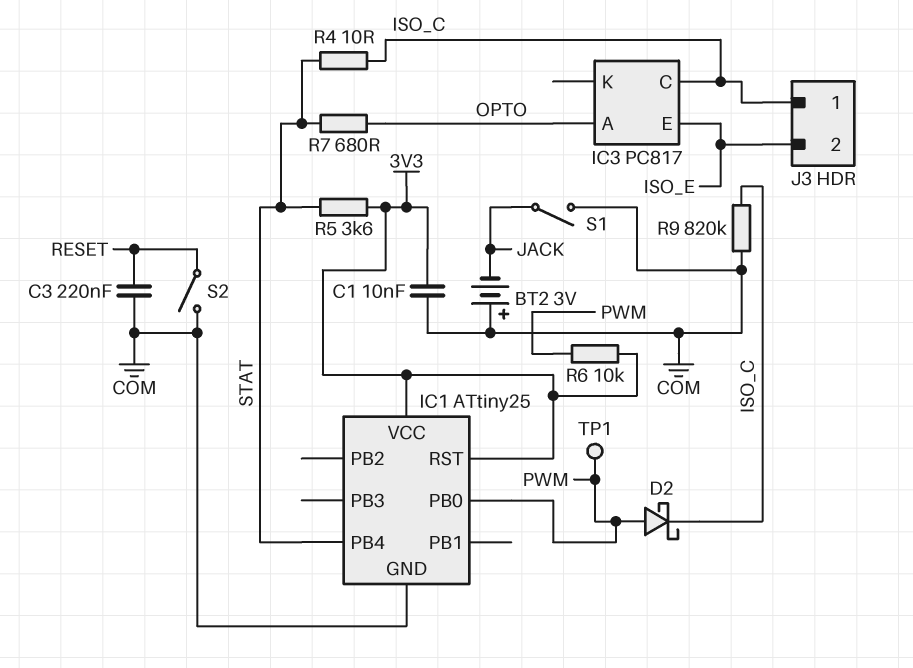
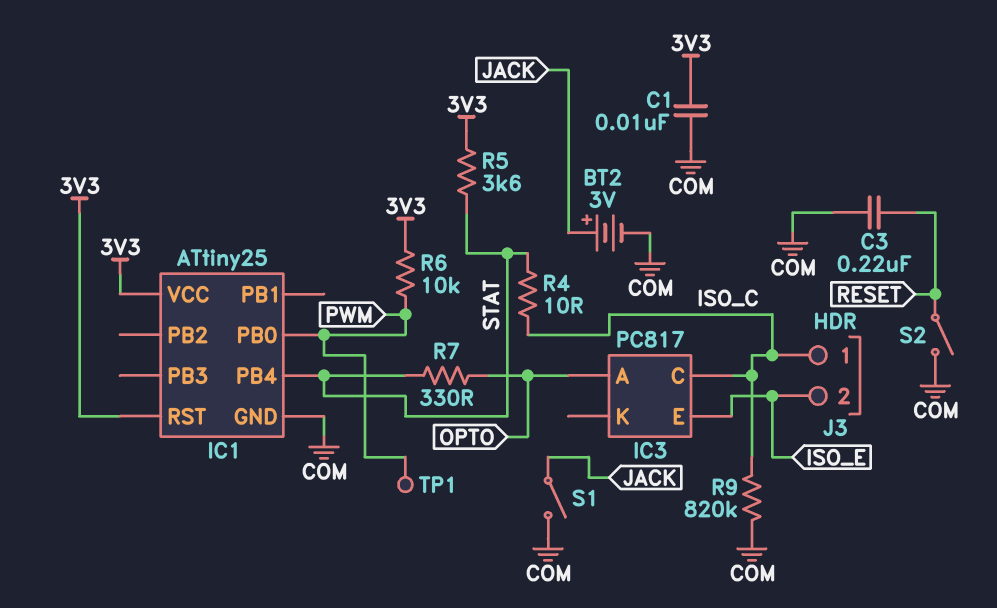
BT2: 3V (plus COM, minus JACK) -> 3V (plus JACK, minus COM)
D2: schottky (A PWM, K ISO_C) -> none
R7: 680 (OPTO, STAT) -> 330 (OPTO, STAT)

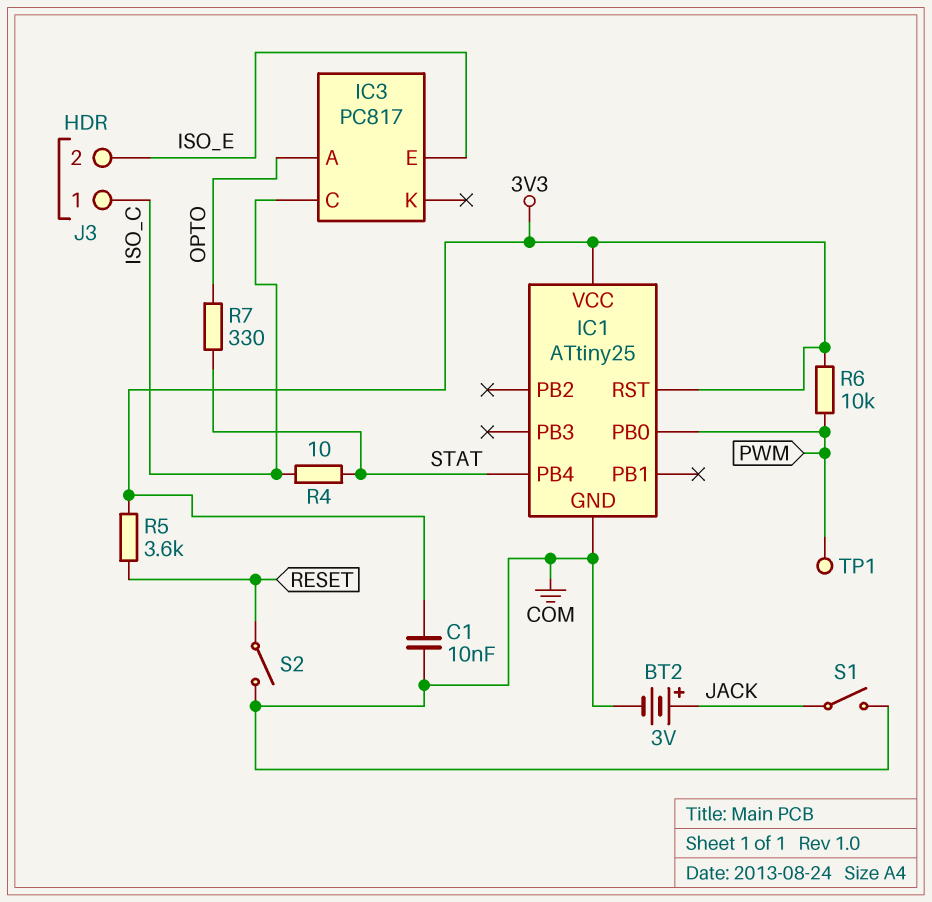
C3: 220nF (COM, RESET) -> none
R5: 3.6k (3V3, STAT) -> 3.6k (3V3, RESET)
R9: 820k (COM, ISO_C) -> none

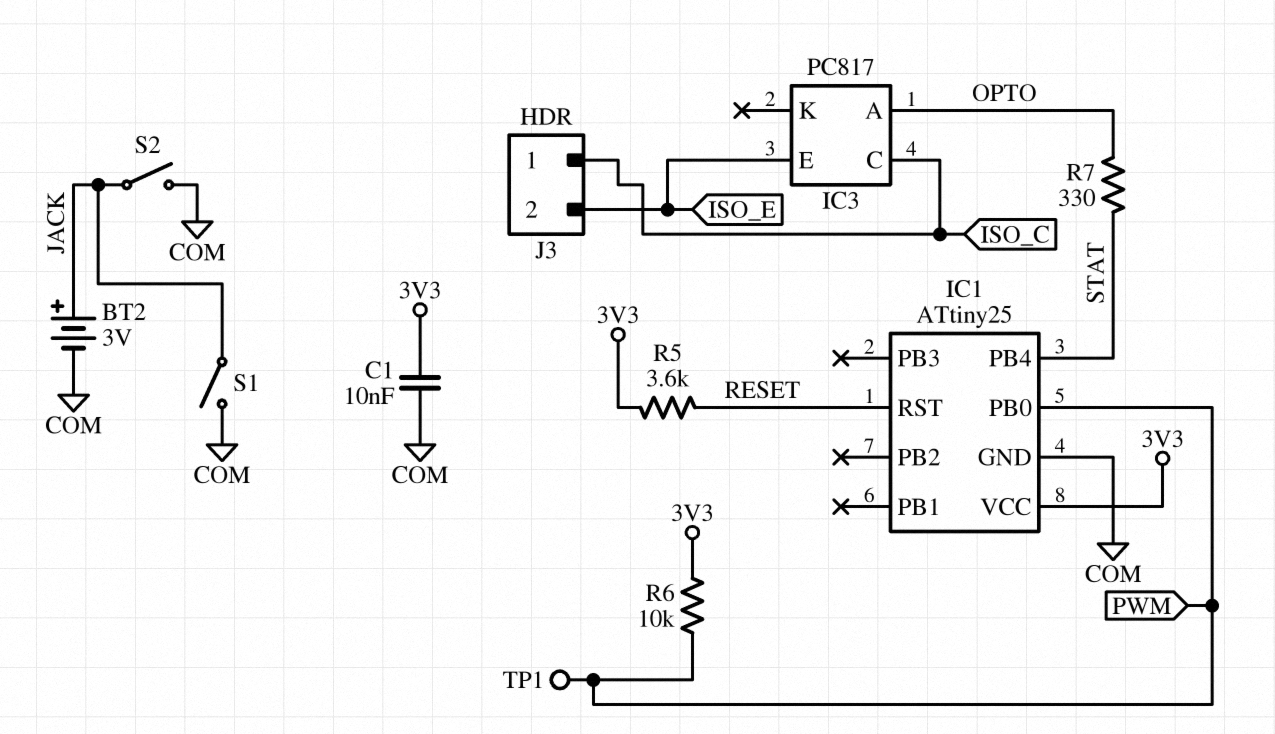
IC1 pin RST: 3V3 -> RESET
R4: 10 (ISO_C, STAT) -> none
S2: switch (COM, RESET) -> switch (COM, JACK)

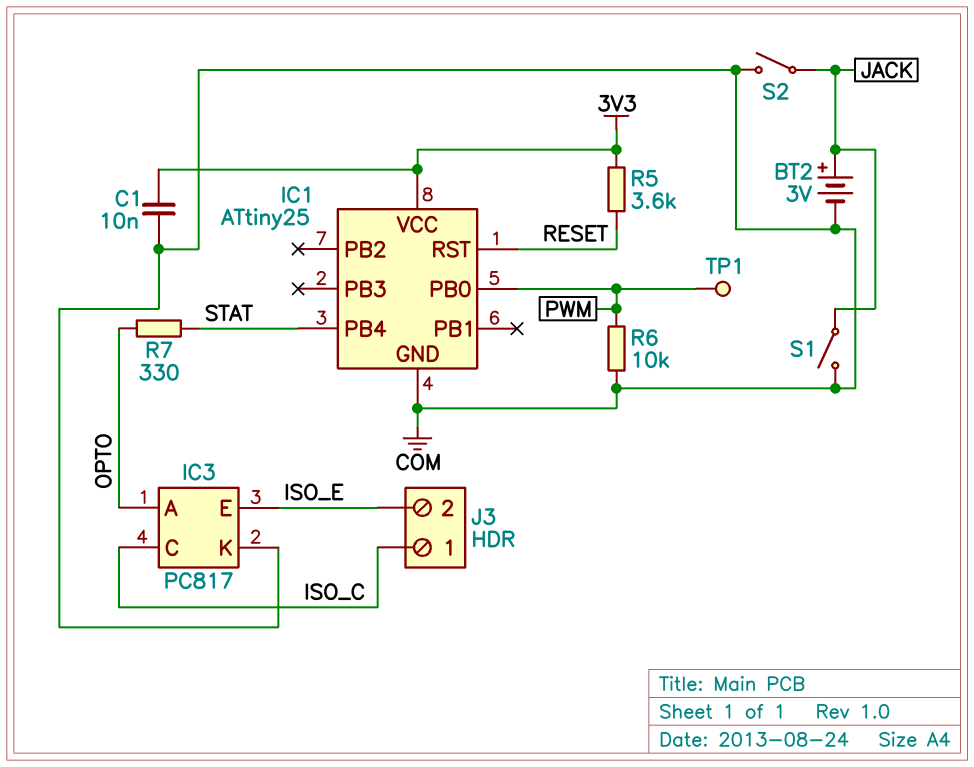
IC3 pin K: none -> COM
R6: 10k (3V3, PWM) -> 10k (COM, PWM)

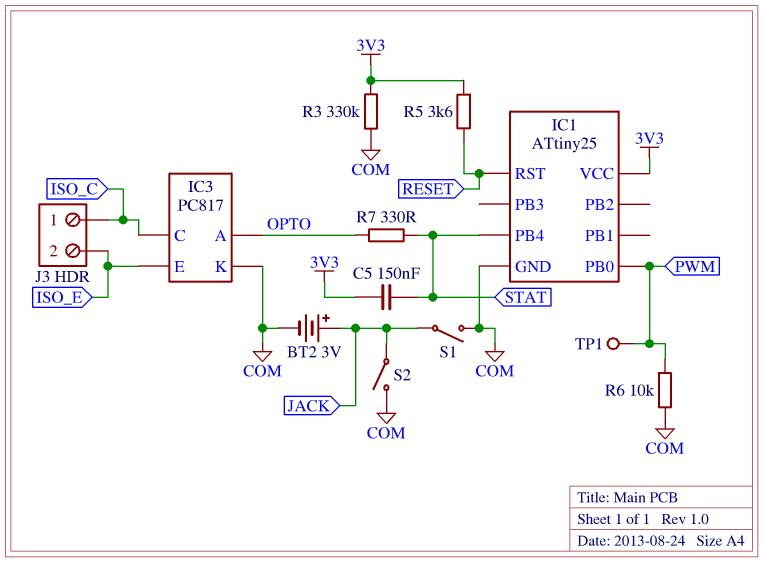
C1: 10nF (3V3, COM) -> none
C5: none -> 150nF (3V3, STAT)
R3: none -> 330k (3V3, COM)

